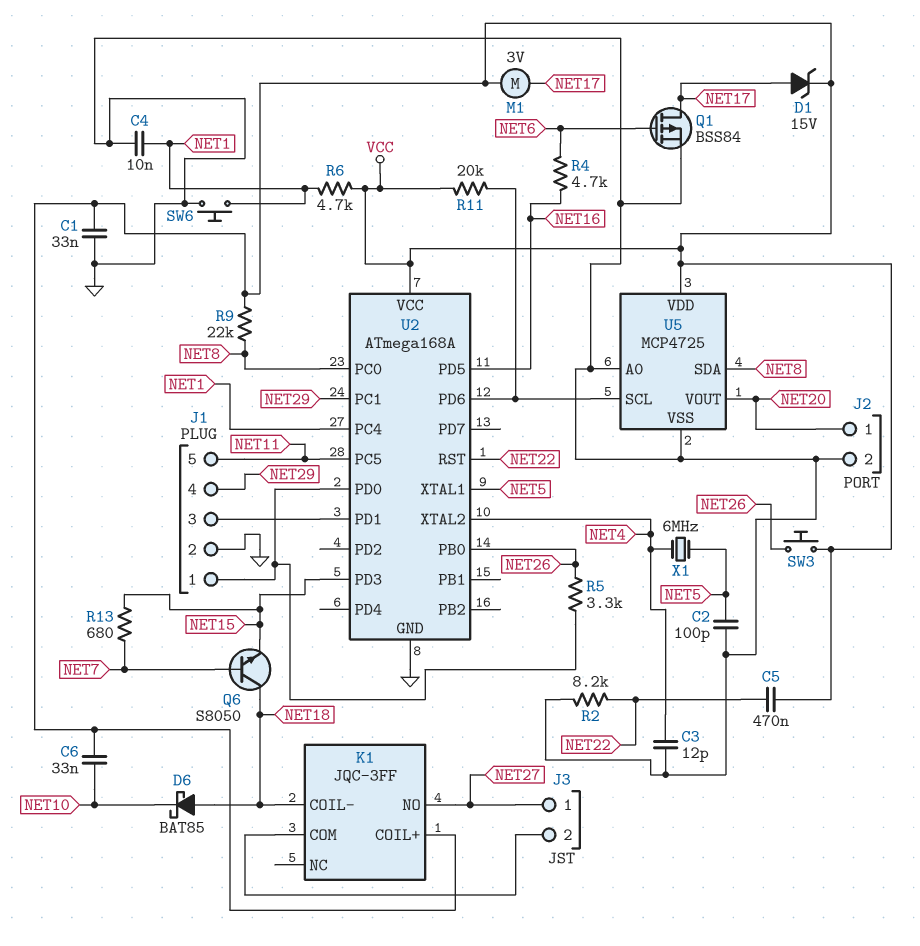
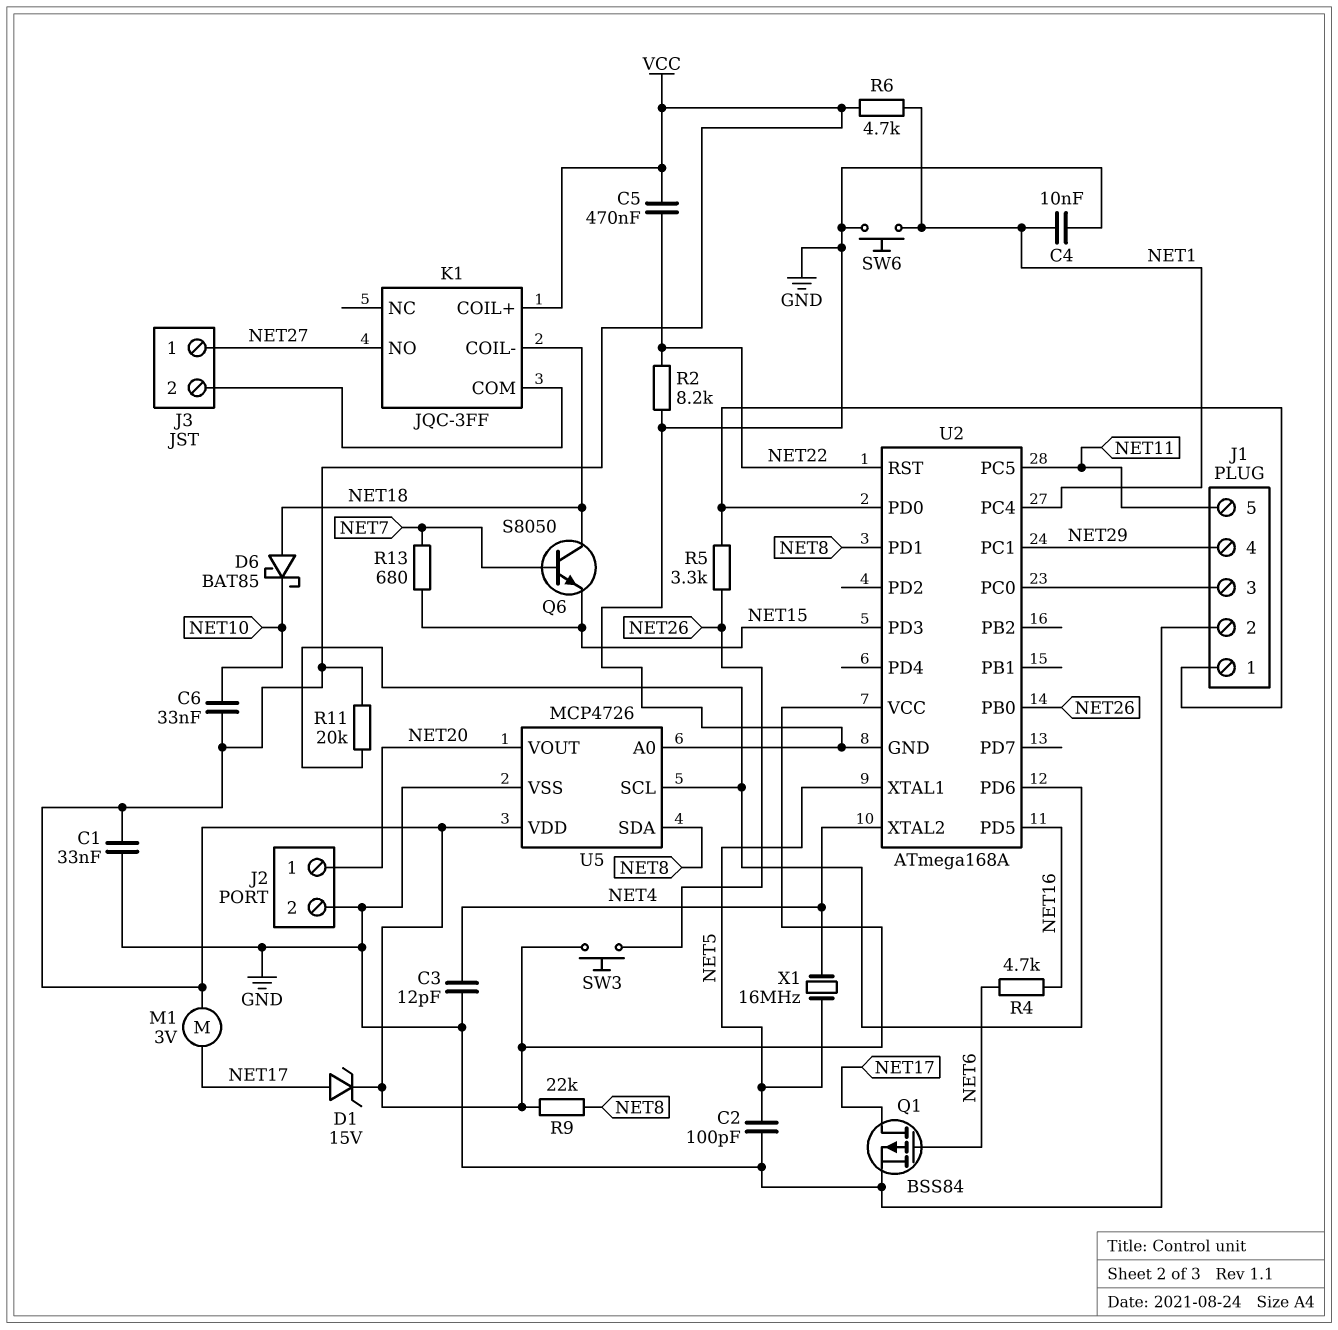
U2 pin PC0: NET8 -> J1/3
U2 pin PD1: J1/3 -> NET8
U5: MCP4725 -> MCP4726
X1: 6MHz (NET4, NET5) -> 16MHz (NET4, NET5)

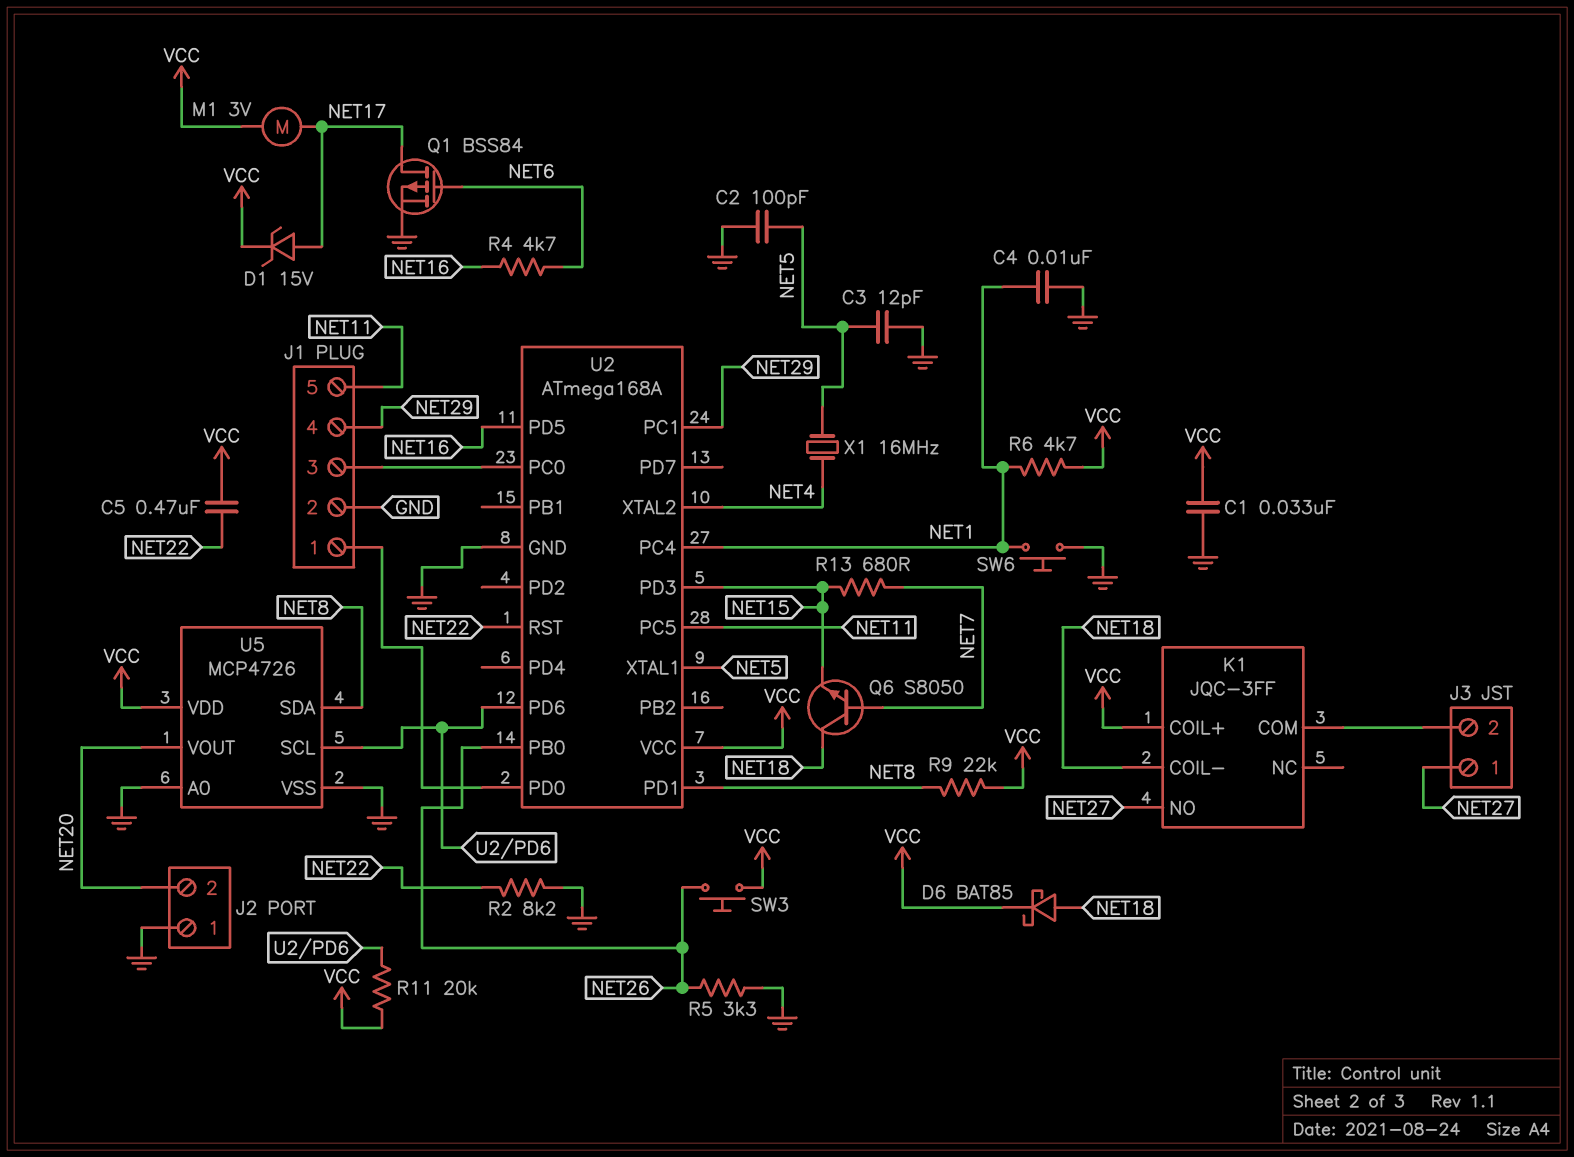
C3: 12pF (GND, NET4) -> 12pF (GND, NET5)
C6: 33nF (NET10, VCC) -> none
D6: schottky BAT85 (A NET18, K NET10) -> schottky BAT85 (A NET18, K VCC)
J2 pin 1: NET20 -> GND
J2 pin 2: GND -> NET20
R5: 3.3k (J1/1, NET26) -> 3.3k (GND, NET26)

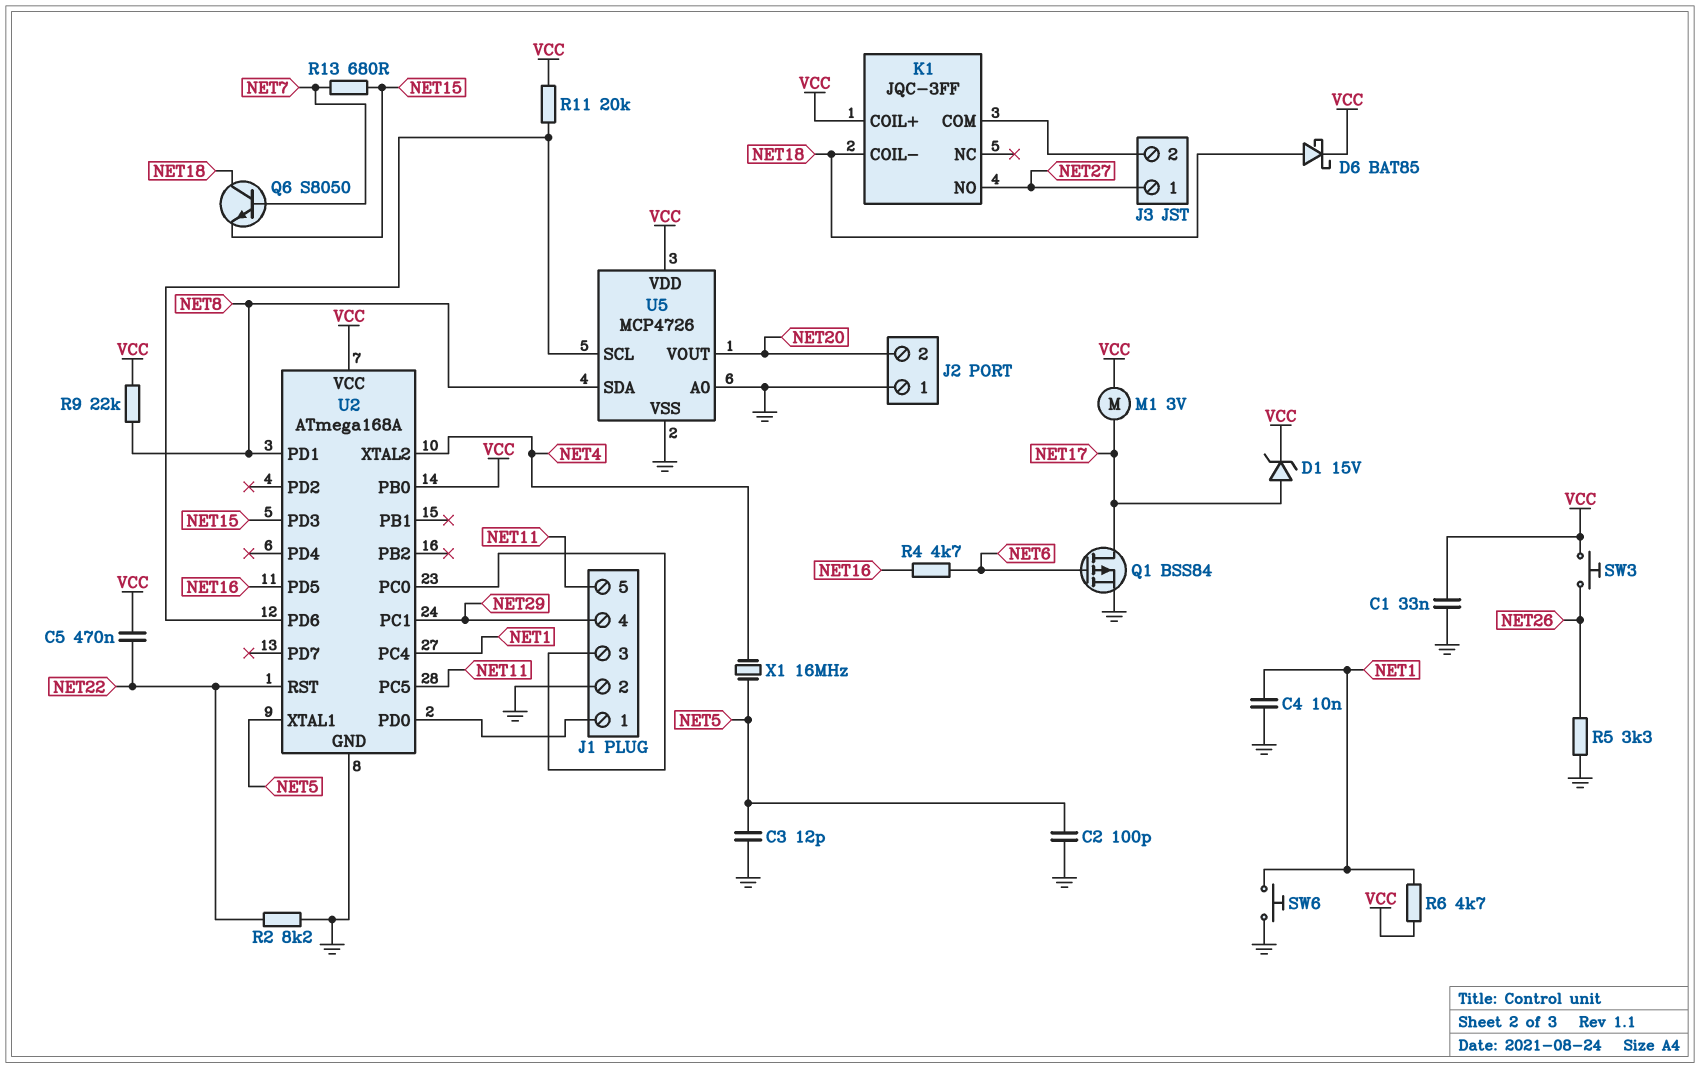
U2 pin PB0: NET26 -> VCC

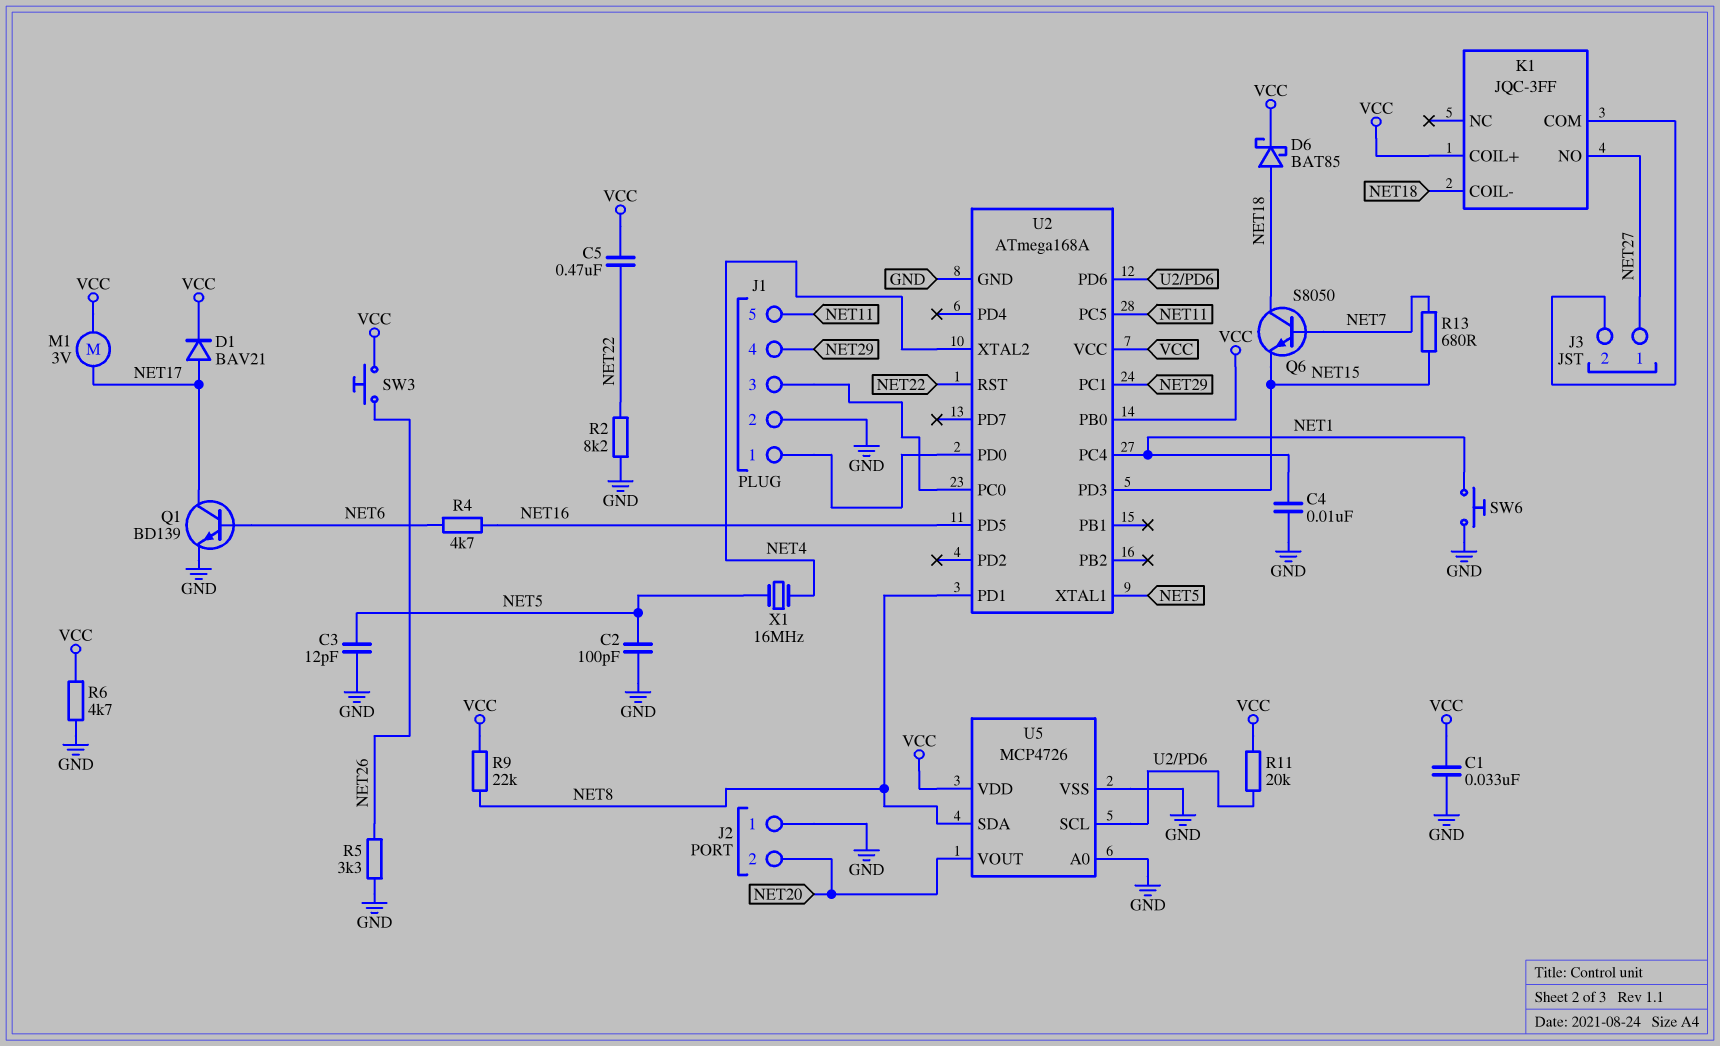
D1: zener 15V (A NET17, K VCC) -> diode BAV21 (A NET17, K VCC)
Q1: PMOS BSS84 (G NET6, D NET17, S GND) -> NPN BD139 (B NET6, C NET17, E GND)
R6: 4.7k (NET1, VCC) -> 4.7k (GND, VCC)

